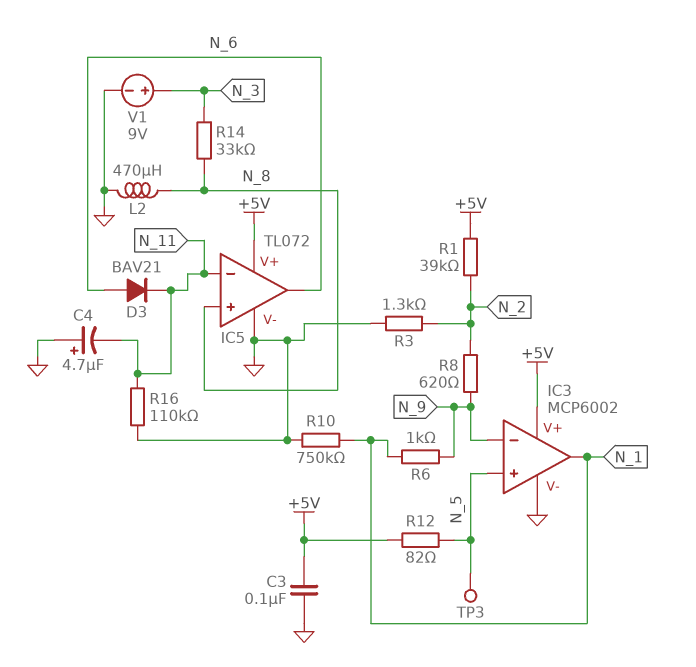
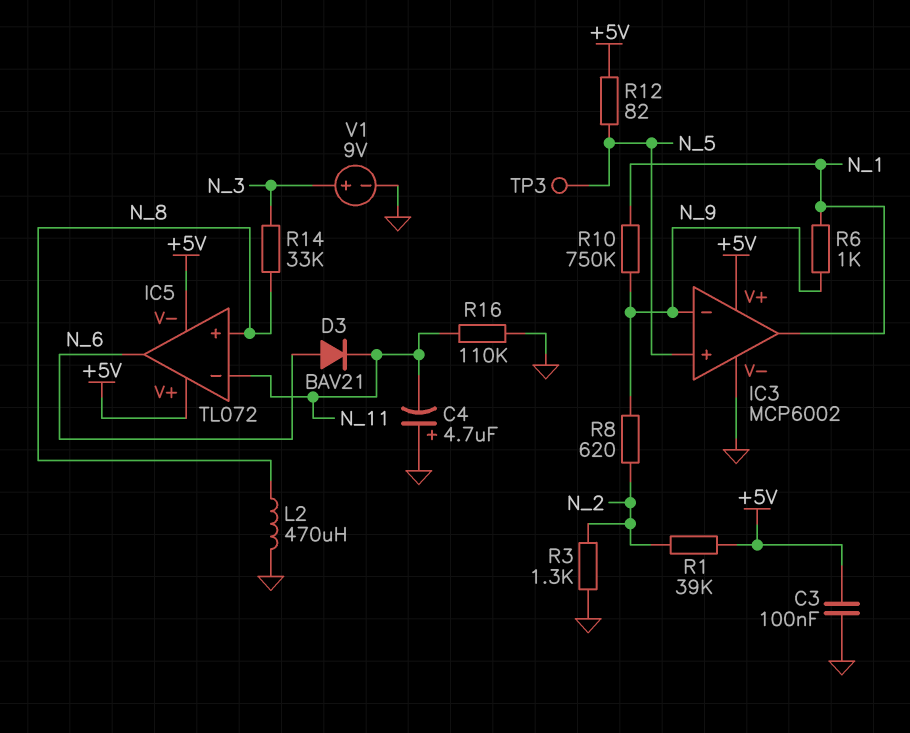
IC5 pin V-: GND -> +5V
R10: 750k (GND, N_1) -> 750k (N_1, N_9)

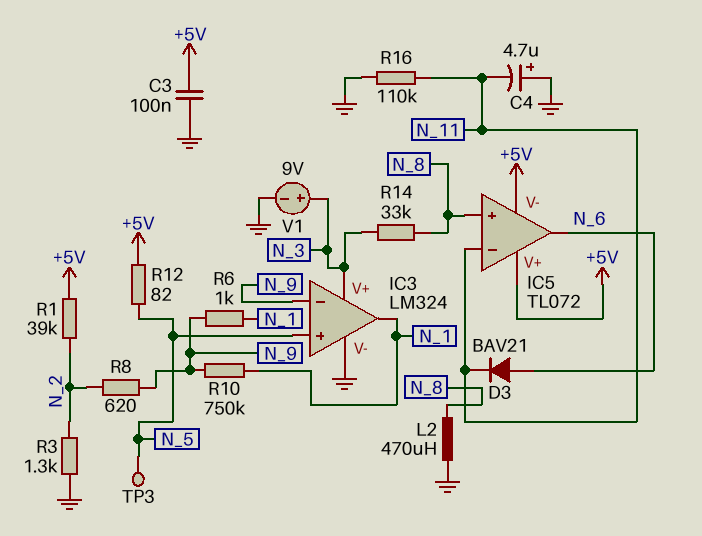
IC3: MCP6002 -> LM324
IC3 pin V+: +5V -> N_3

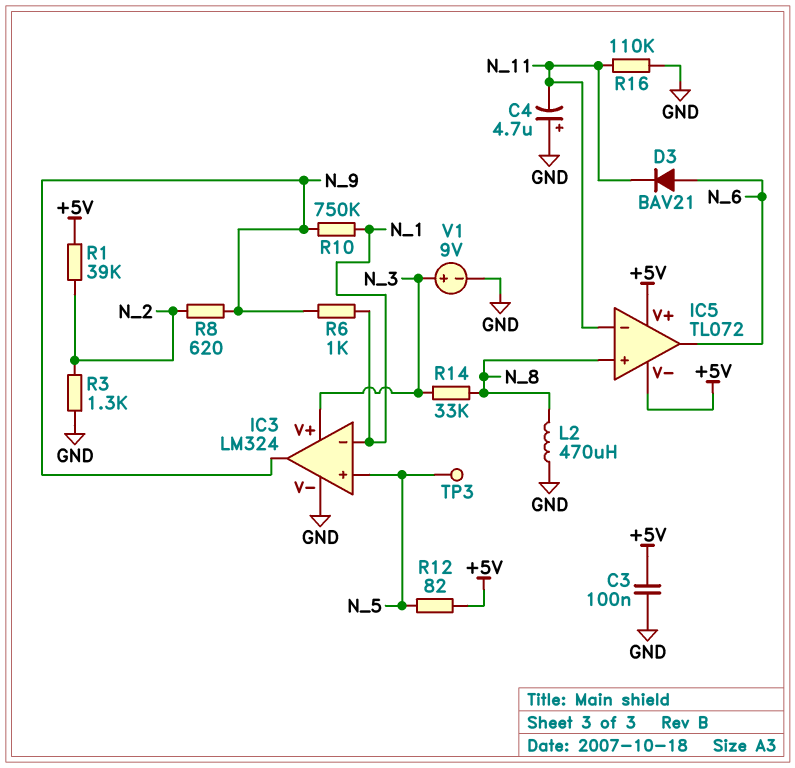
IC3 pin in-: N_9 -> N_1
IC3 pin out: N_1 -> N_9

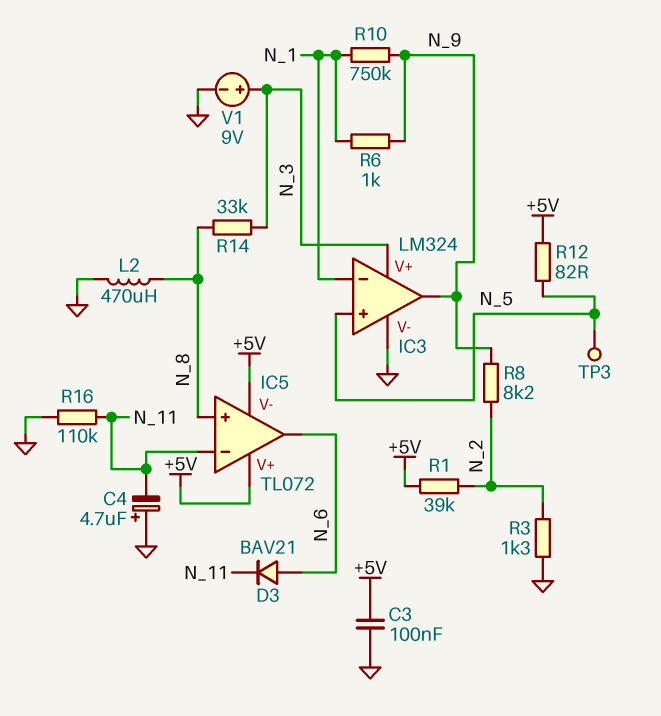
R8: 620 (N_2, N_9) -> 8.2k (N_2, N_9)

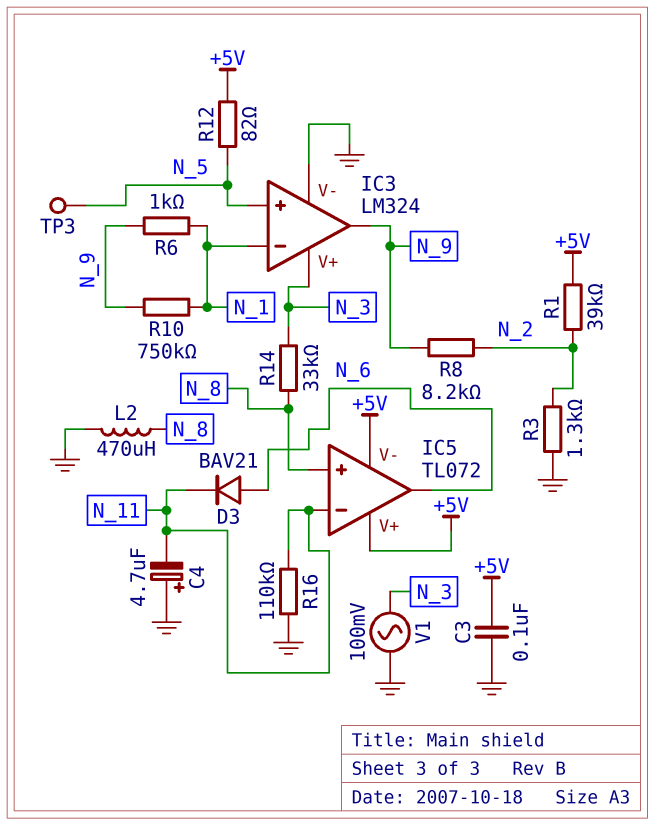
V1: 9V (plus N_3, minus GND) -> AC 100mV (GND, N_3)

